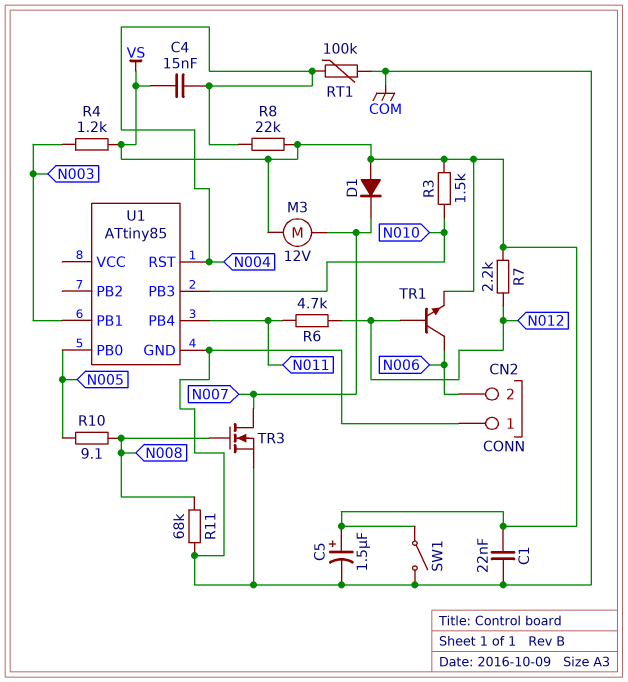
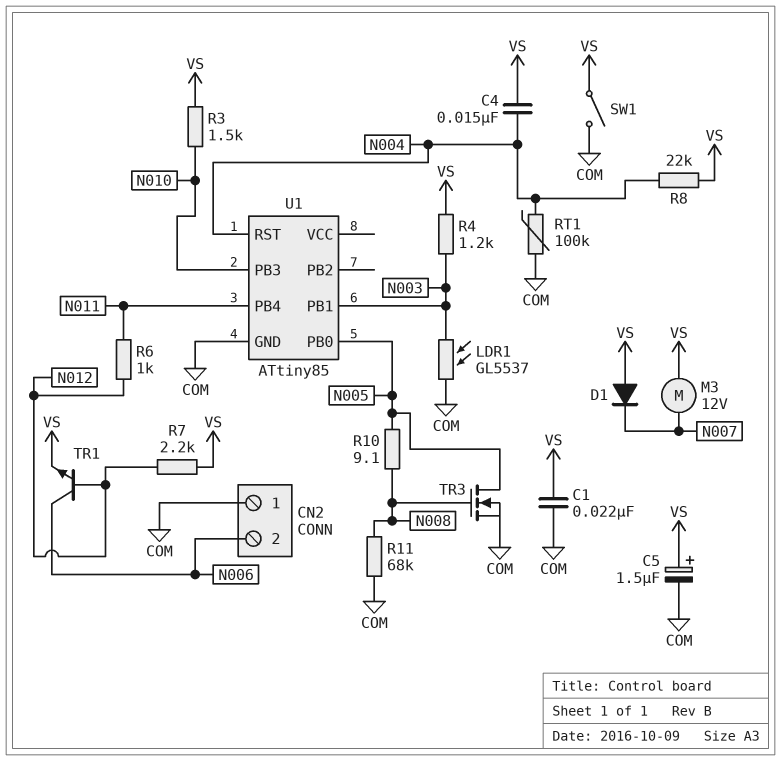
LDR1: none -> GL5537 (COM, N003)
R6: 4.7k (N011, N012) -> 1k (N011, N012)
TR3: NMOS (G N008, D N007, S COM) -> NMOS (G N008, D N005, S COM)

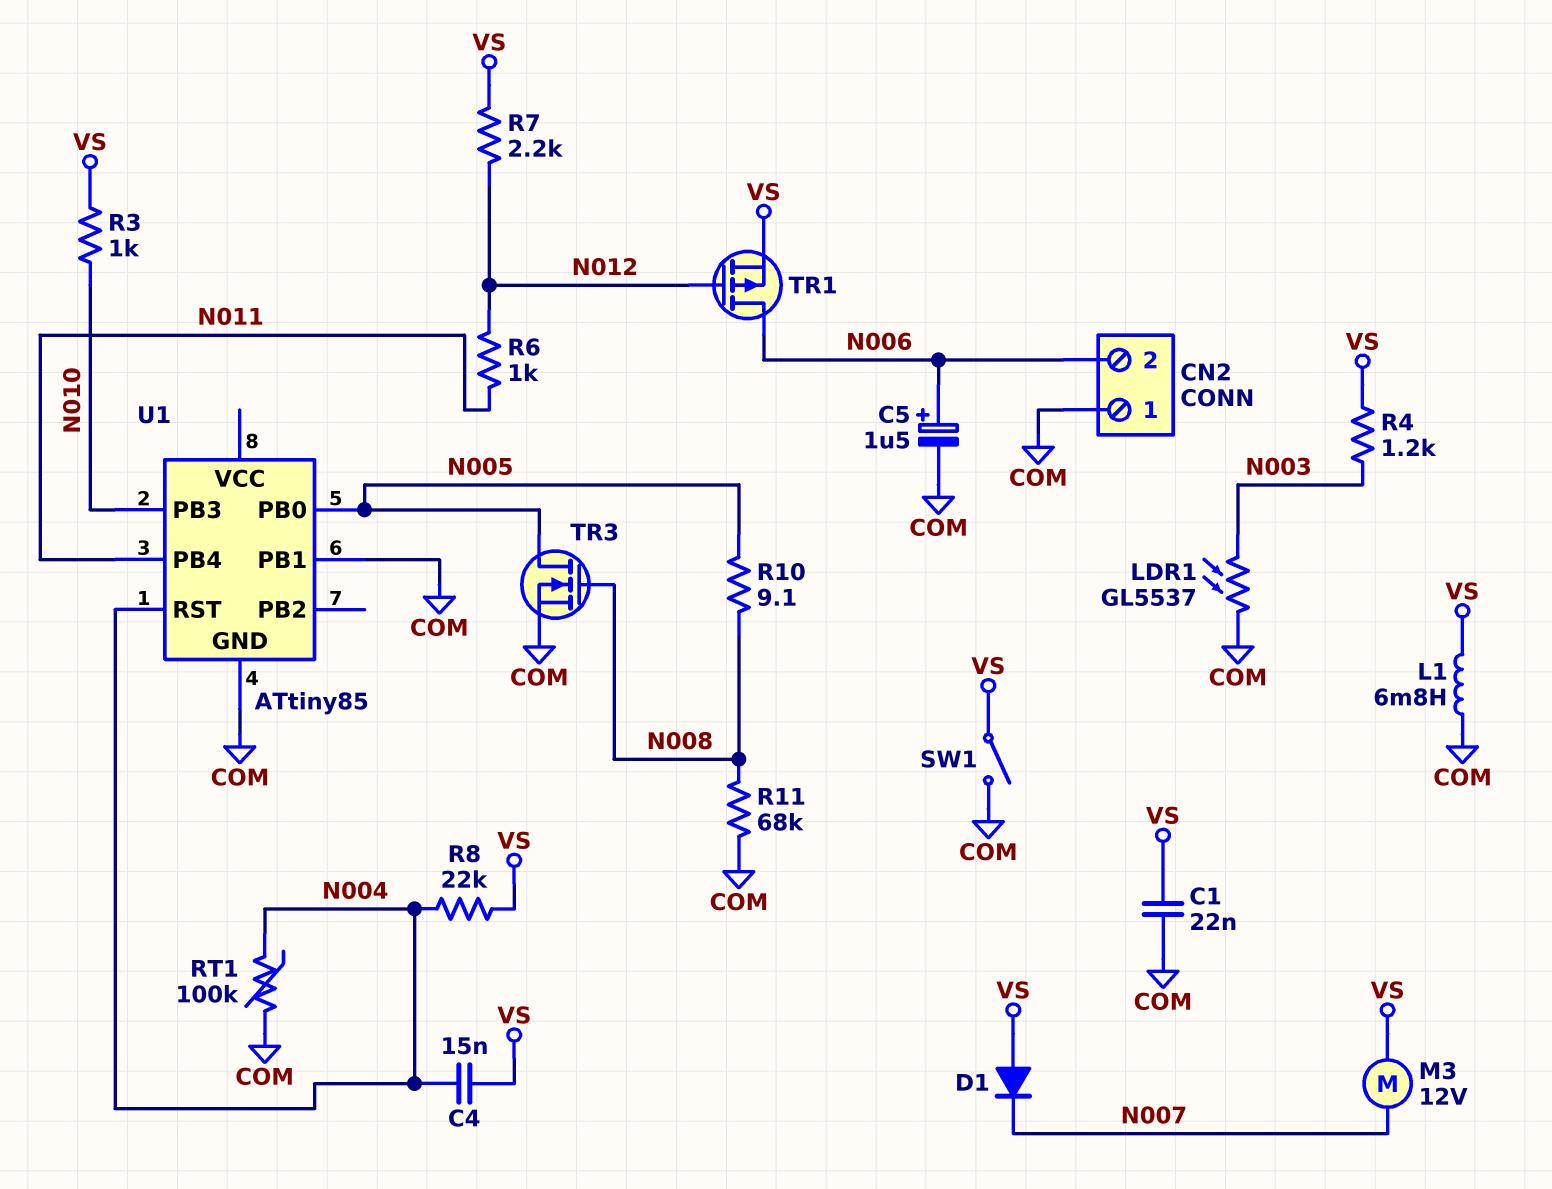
C5: 1.5uF (plus VS, minus COM) -> 1.5uF (plus N006, minus COM)
L1: none -> 6.8mH (COM, VS)
R3: 1.5k (N010, VS) -> 1k (N010, VS)
TR1: NPN (B N012, C N006, E VS) -> PMOS (G N012, D N006, S VS)
U1 pin PB1: N003 -> COM

